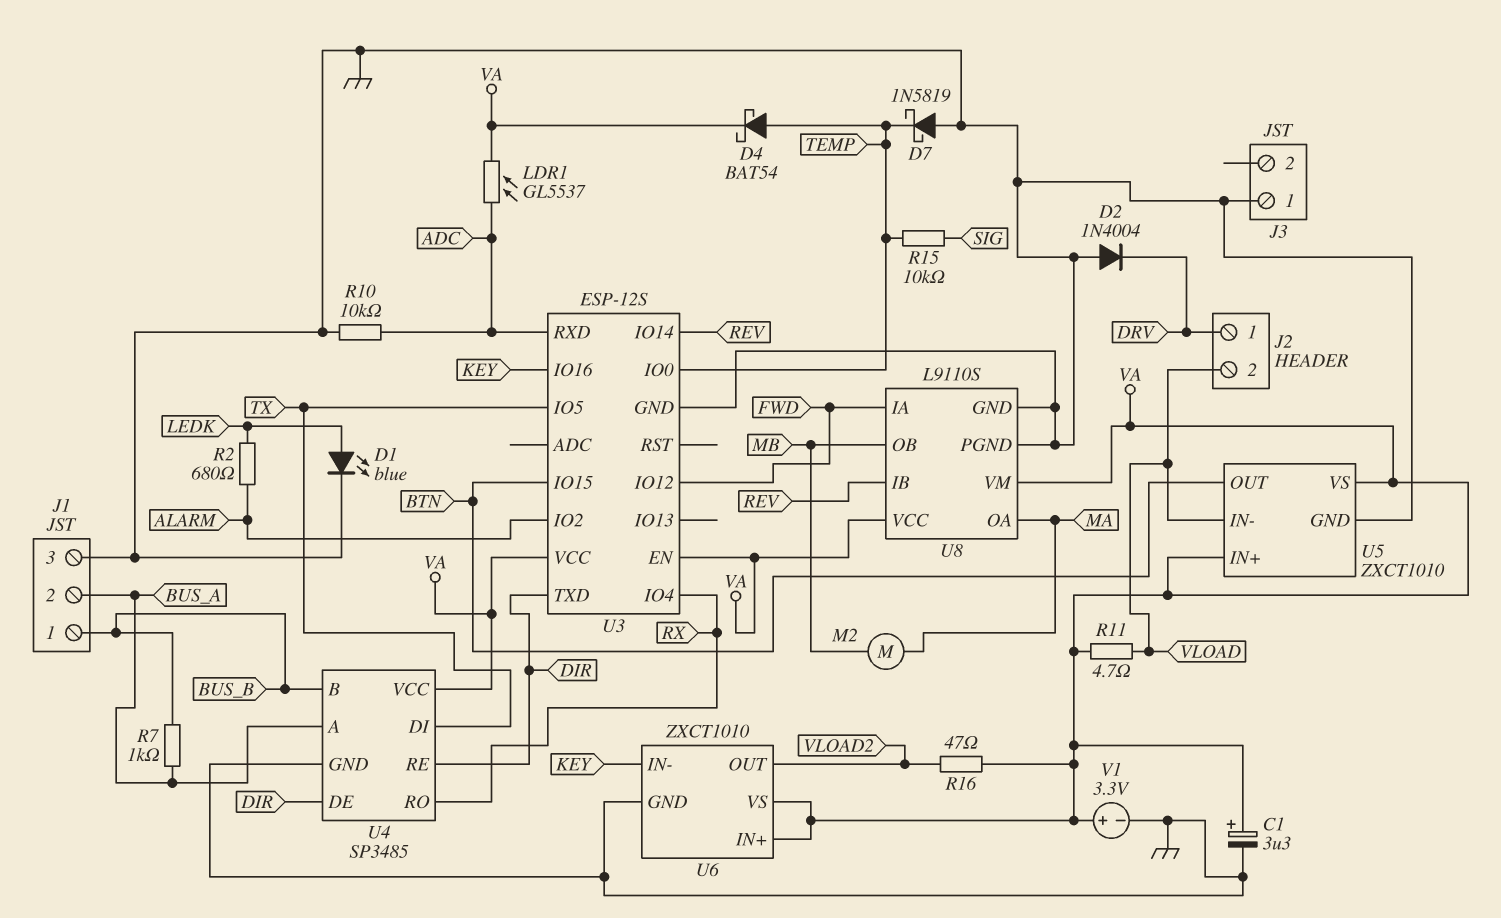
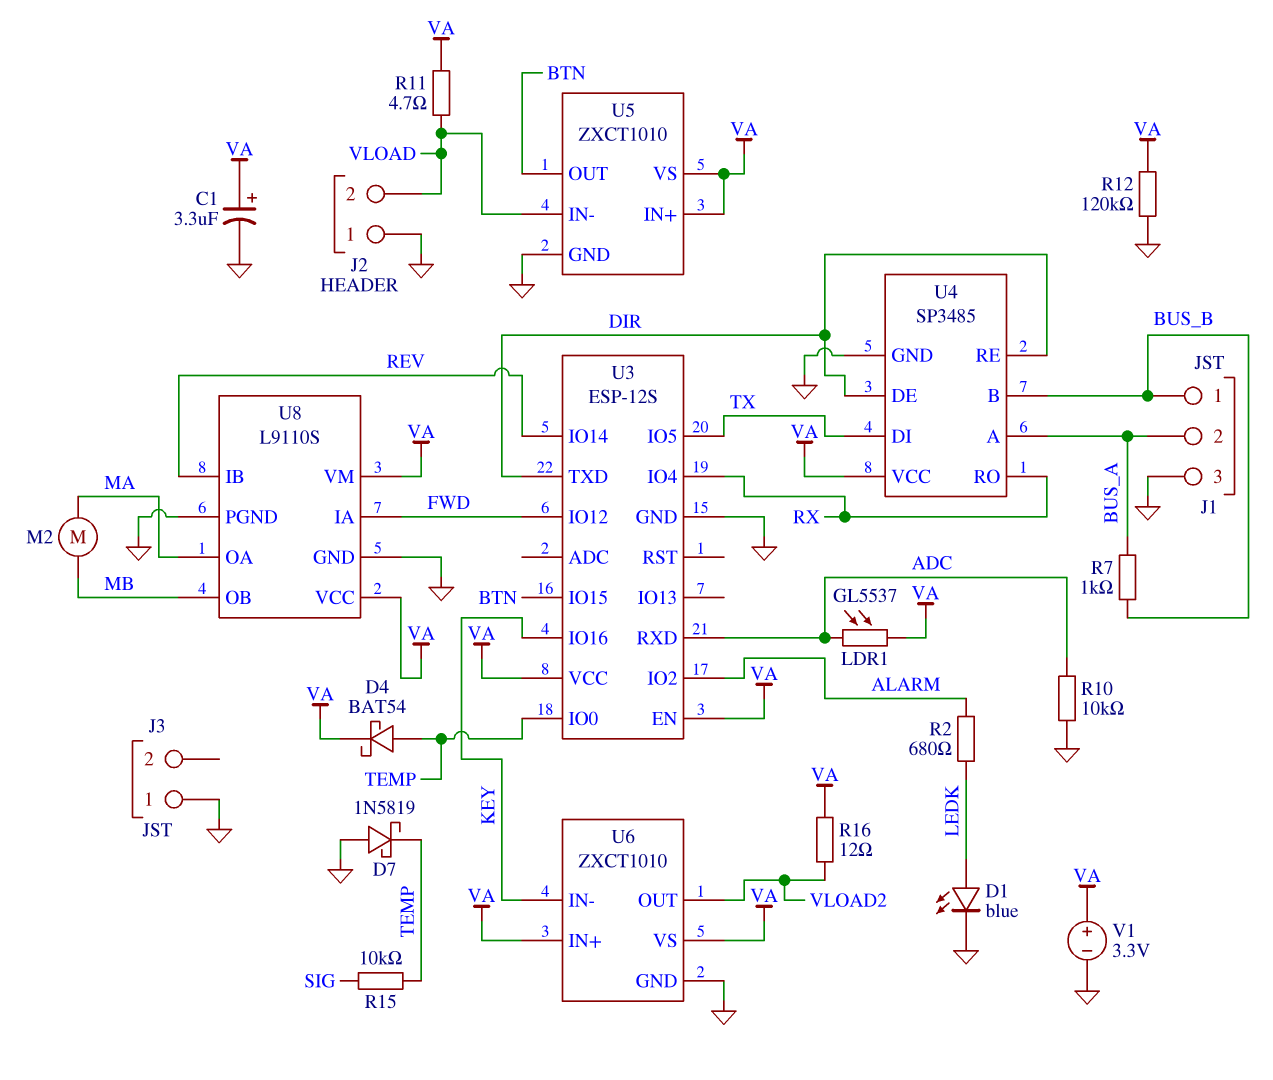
D2: diode 1N4004 (A GND, K DRV) -> none
J2 pin 1: DRV -> GND
R12: none -> 120k (GND, VA)
R16: 47 (VA, VLOAD2) -> 12 (VA, VLOAD2)

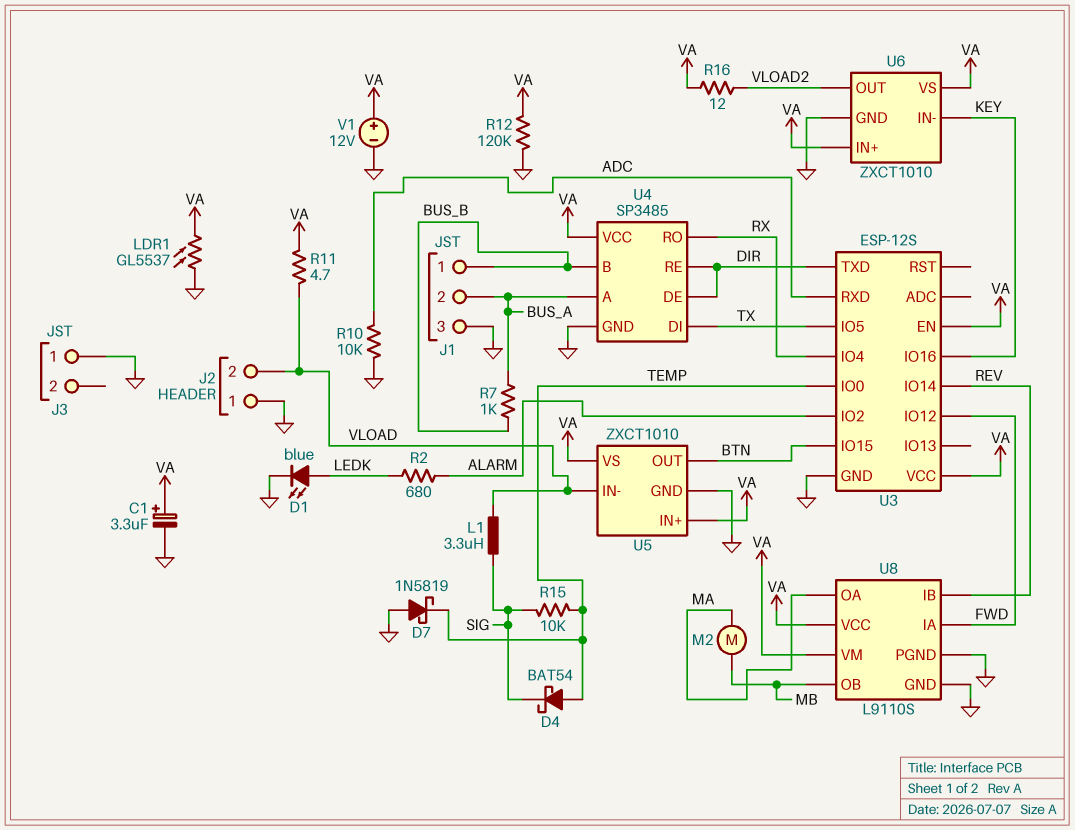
D4: schottky BAT54 (A TEMP, K VA) -> schottky BAT54 (A TEMP, K SIG)
L1: none -> 3.3uH (SIG, VLOAD)
LDR1: GL5537 (ADC, VA) -> GL5537 (GND, VA)
V1: 3.3V (plus VA, minus GND) -> 12V (plus VA, minus GND)

